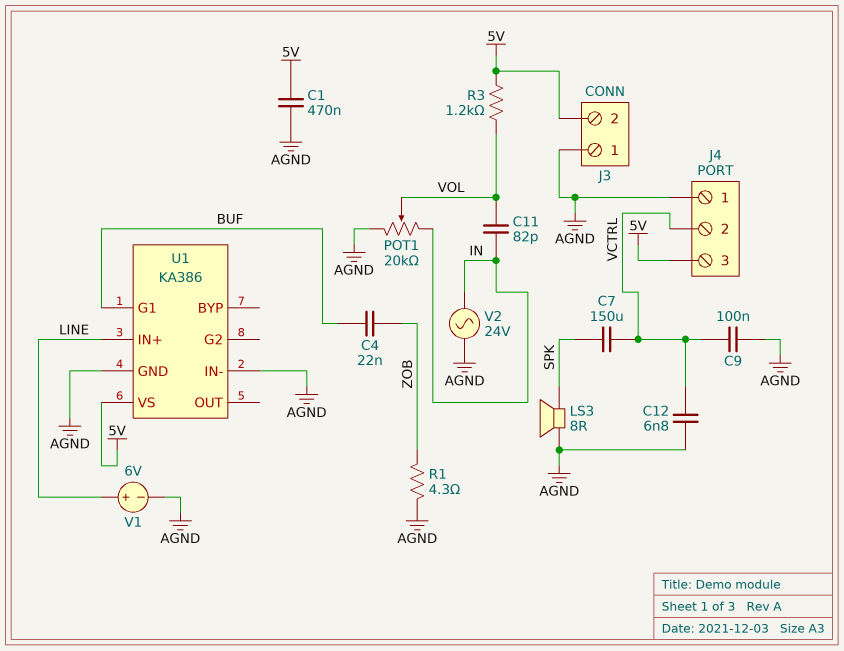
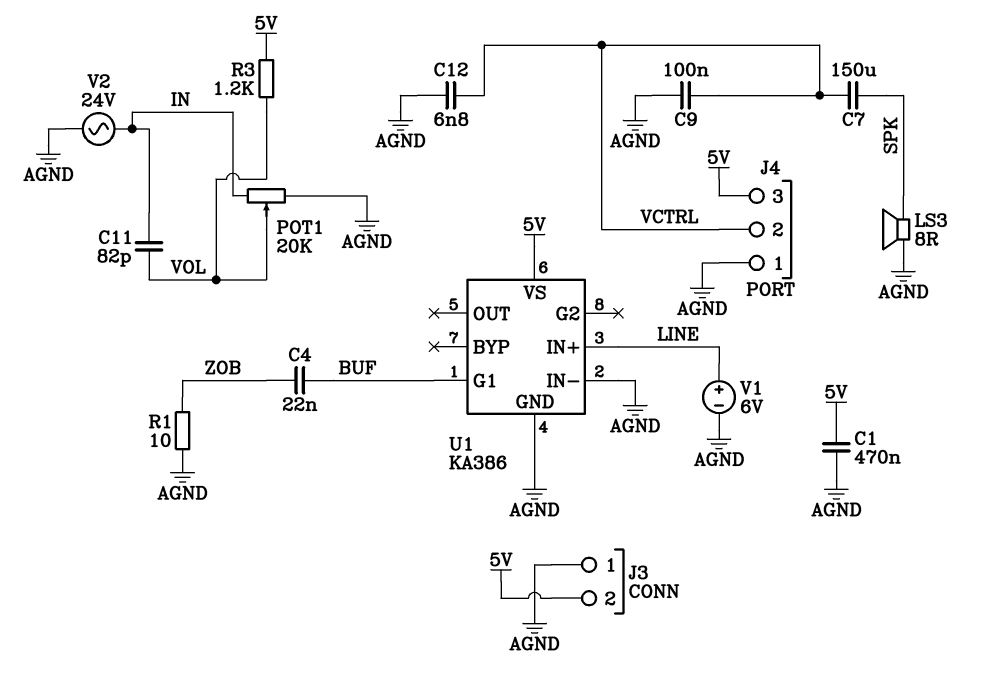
R1: 4.3 (AGND, ZOB) -> 10 (AGND, ZOB)

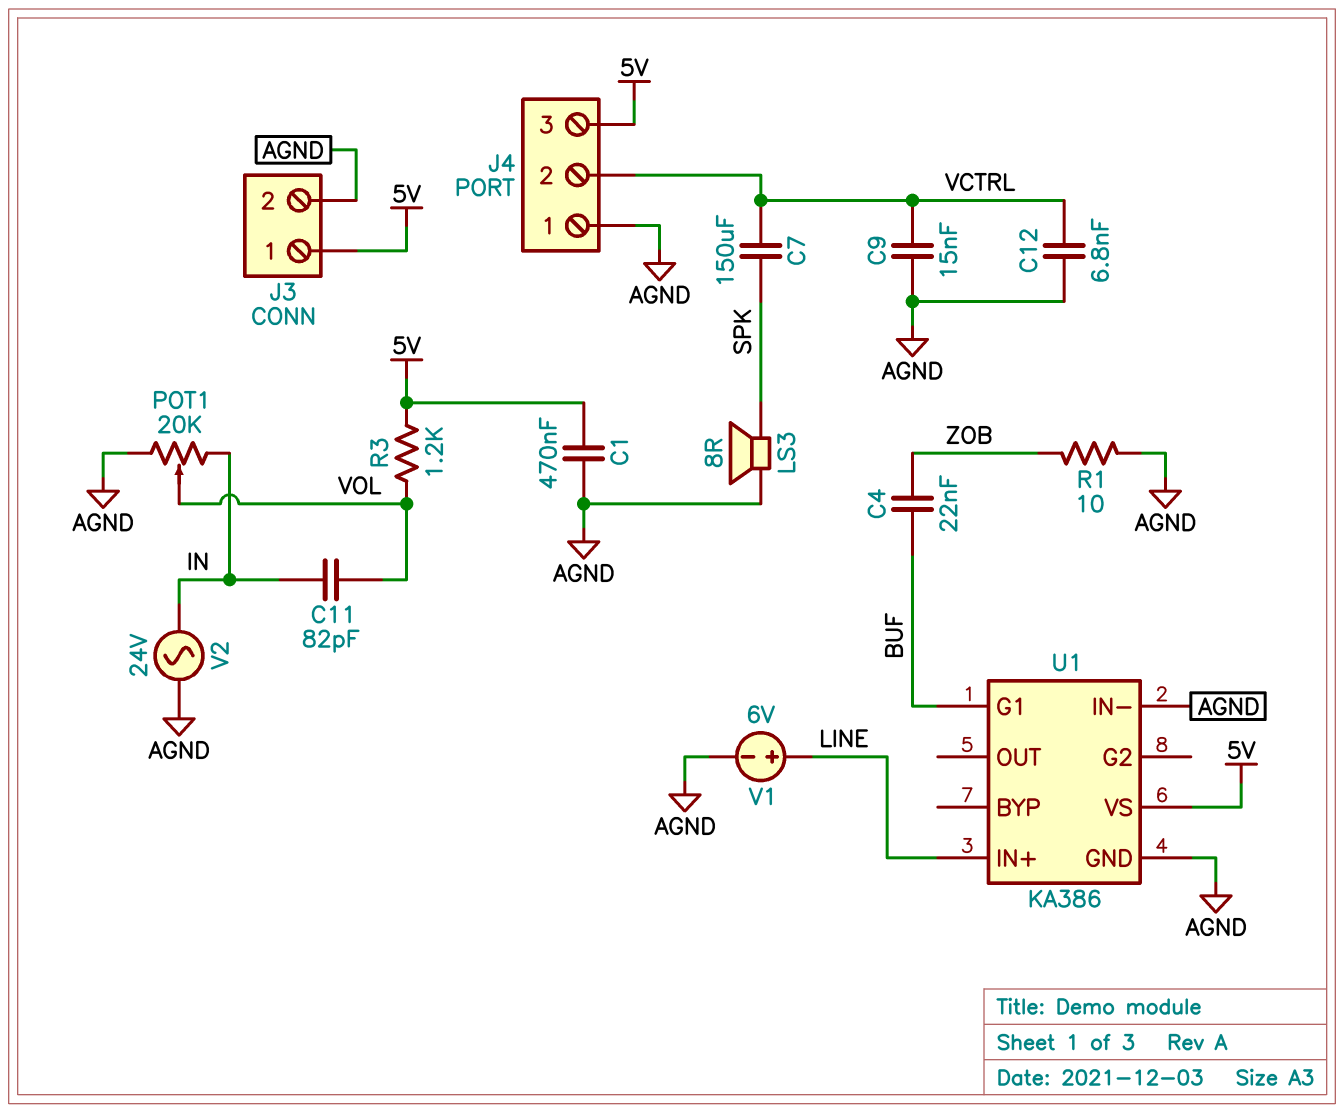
C9: 100nF (AGND, VCTRL) -> 15nF (AGND, VCTRL)
J3 pin 1: AGND -> 5V
J3 pin 2: 5V -> AGND

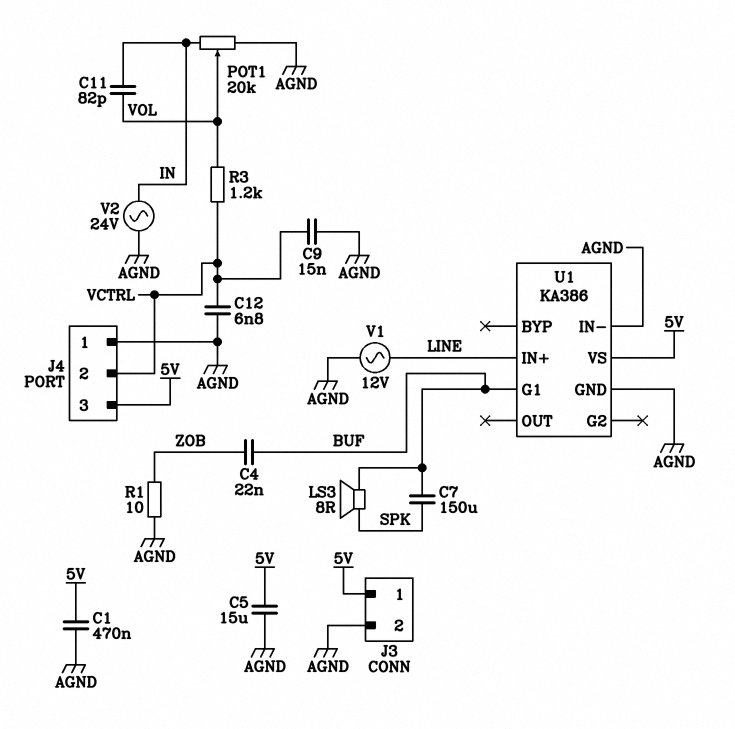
C5: none -> 15uF (5V, AGND)
C7: 150uF (SPK, VCTRL) -> 150uF (BUF, SPK)
LS3: speaker 8R (AGND, SPK) -> speaker 8R (BUF, SPK)
R3: 1.2k (5V, VOL) -> 1.2k (VCTRL, VOL)
V1: 6V (plus LINE, minus AGND) -> AC 12V (AGND, LINE)

